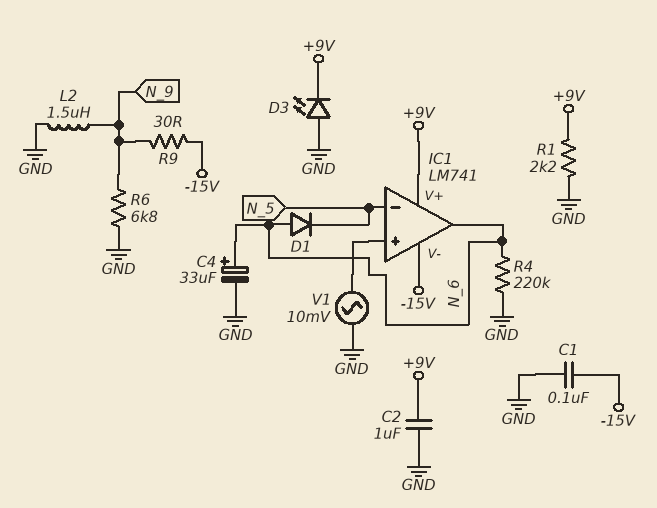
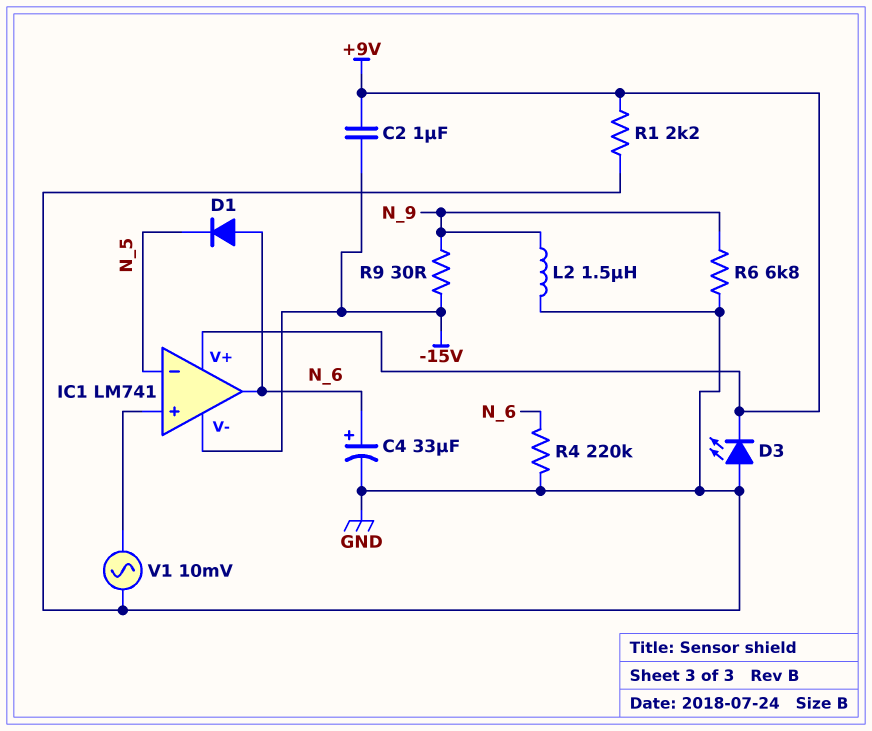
C1: 100nF (-15V, GND) -> none
C2: 1uF (+9V, GND) -> 1uF (+9V, -15V)

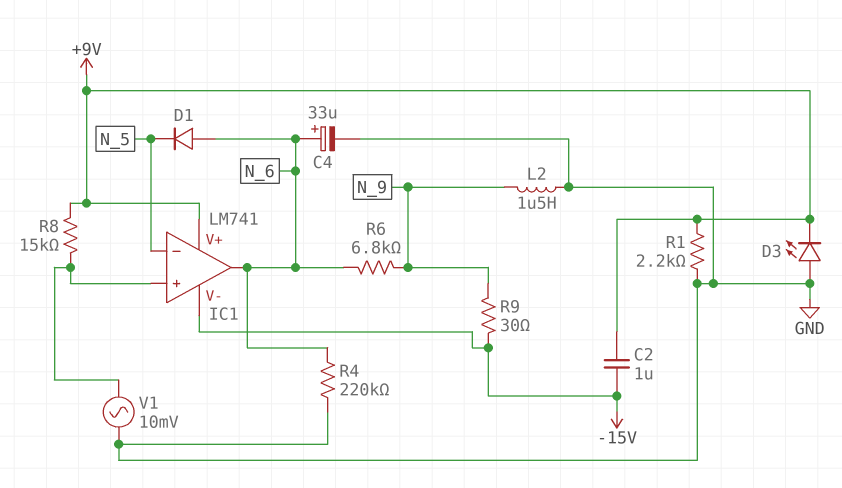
R6: 6.8k (GND, N_9) -> 6.8k (N_6, N_9)
R8: none -> 15k (+9V, IC1/in+)

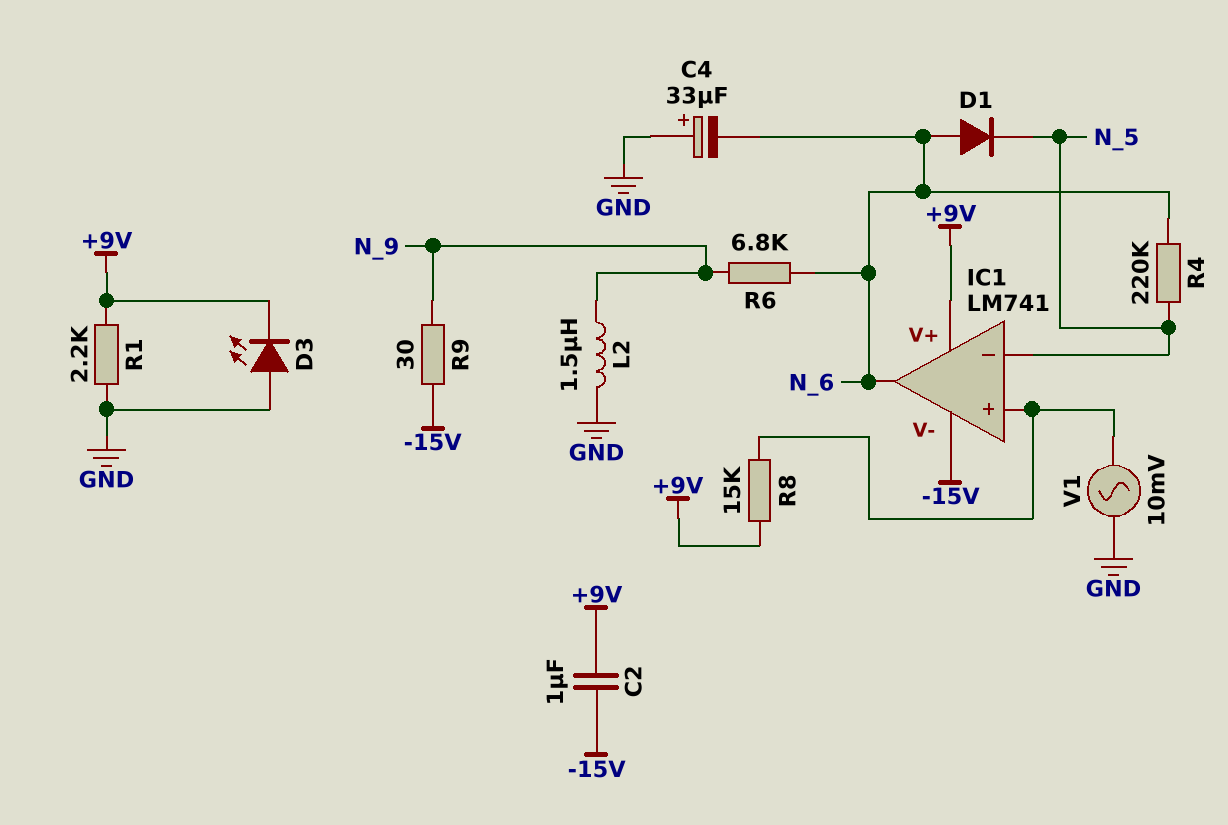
C4: 33uF (plus N_6, minus GND) -> 33uF (plus GND, minus N_6)
R4: 220k (GND, N_6) -> 220k (N_5, N_6)

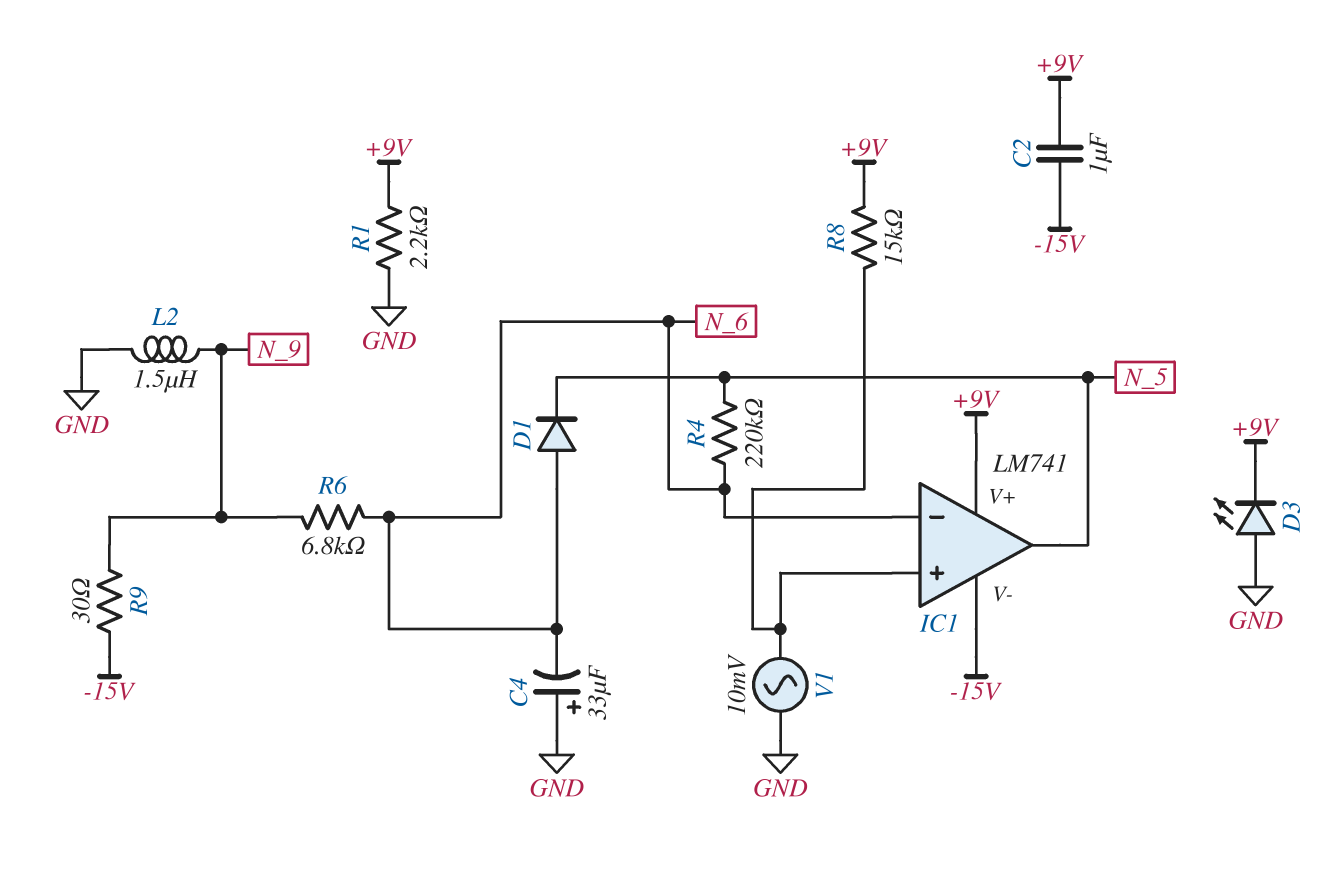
IC1 pin in-: N_5 -> N_6
IC1 pin out: N_6 -> N_5

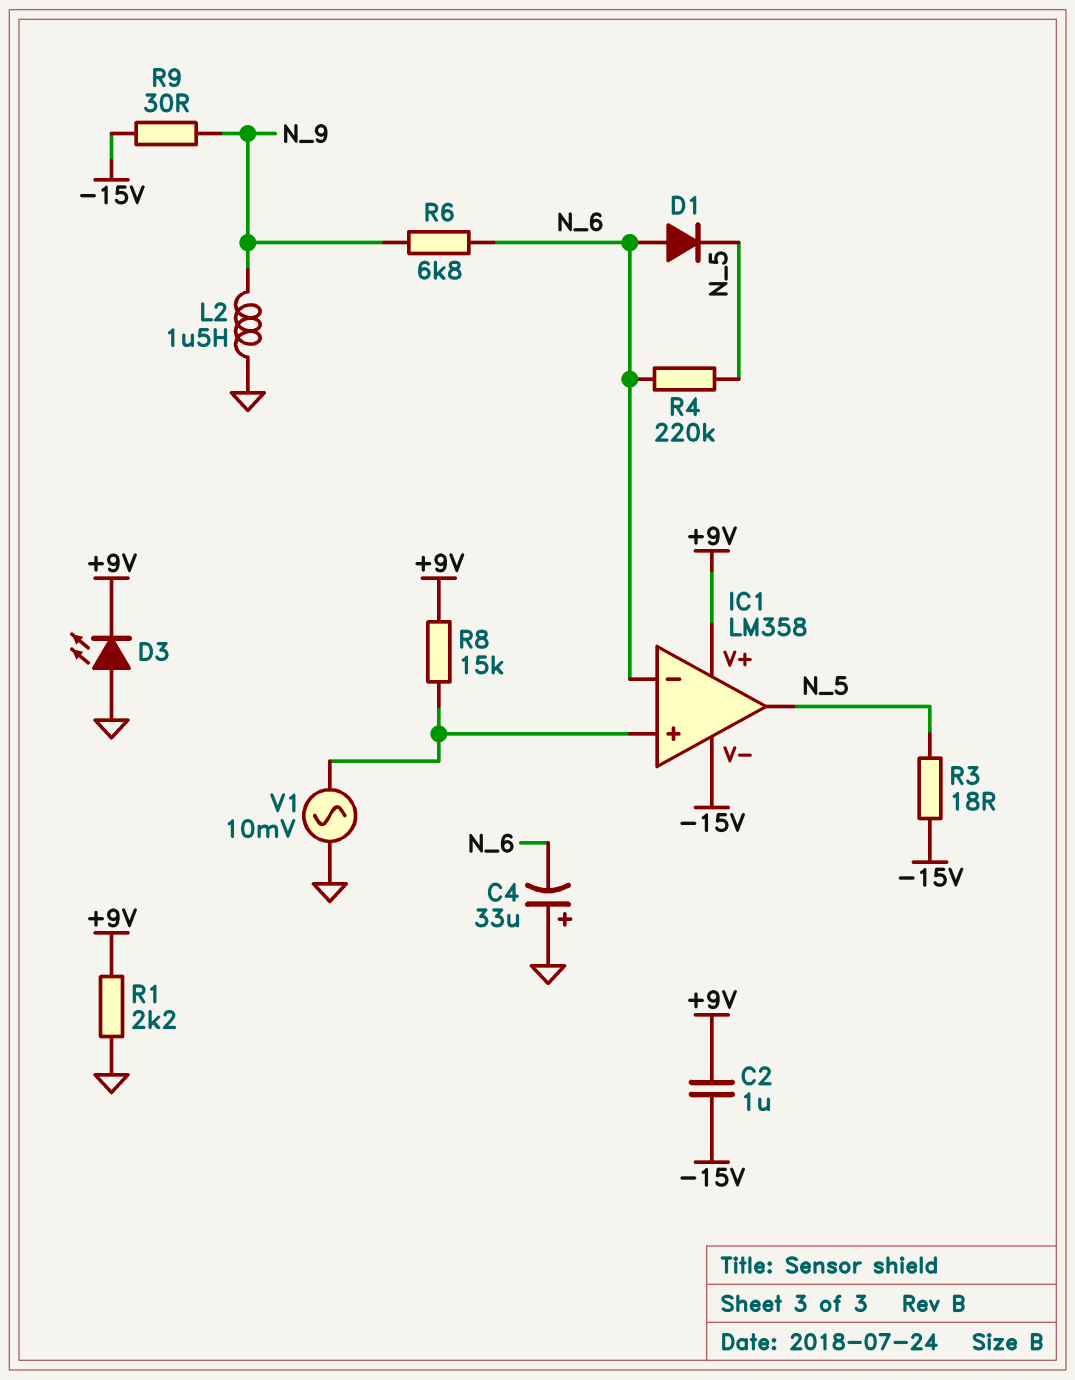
IC1: LM741 -> LM358
R3: none -> 18 (-15V, N_5)

